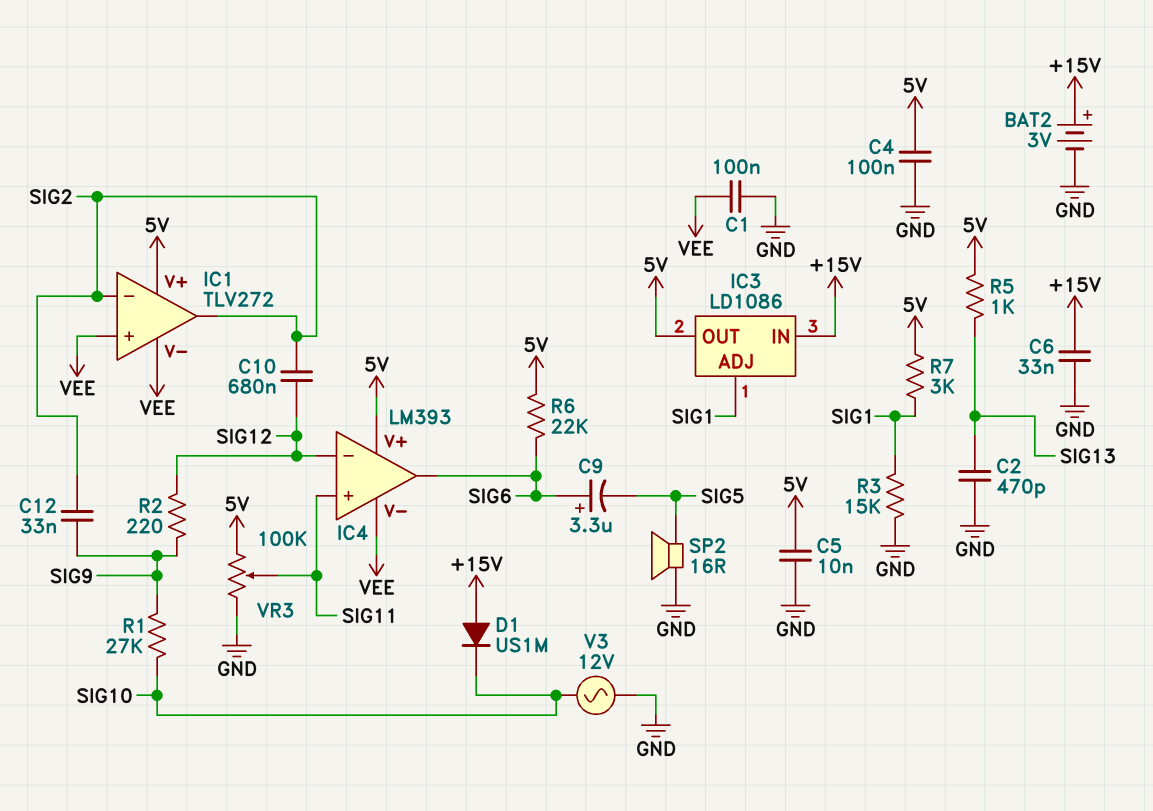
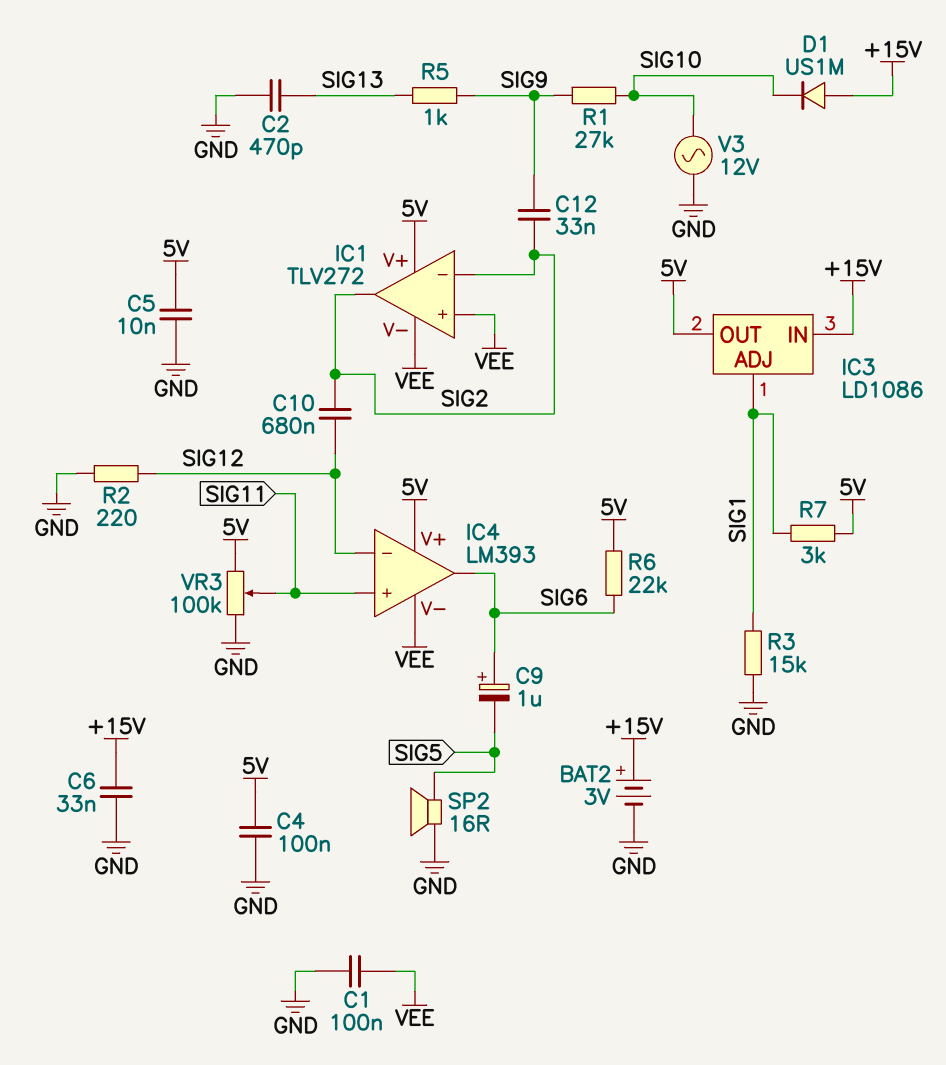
C9: 3.3uF (plus SIG6, minus SIG5) -> 1uF (plus SIG6, minus SIG5)
R2: 220 (SIG9, SIG12) -> 220 (GND, SIG12)
R5: 1k (5V, SIG13) -> 1k (SIG9, SIG13)

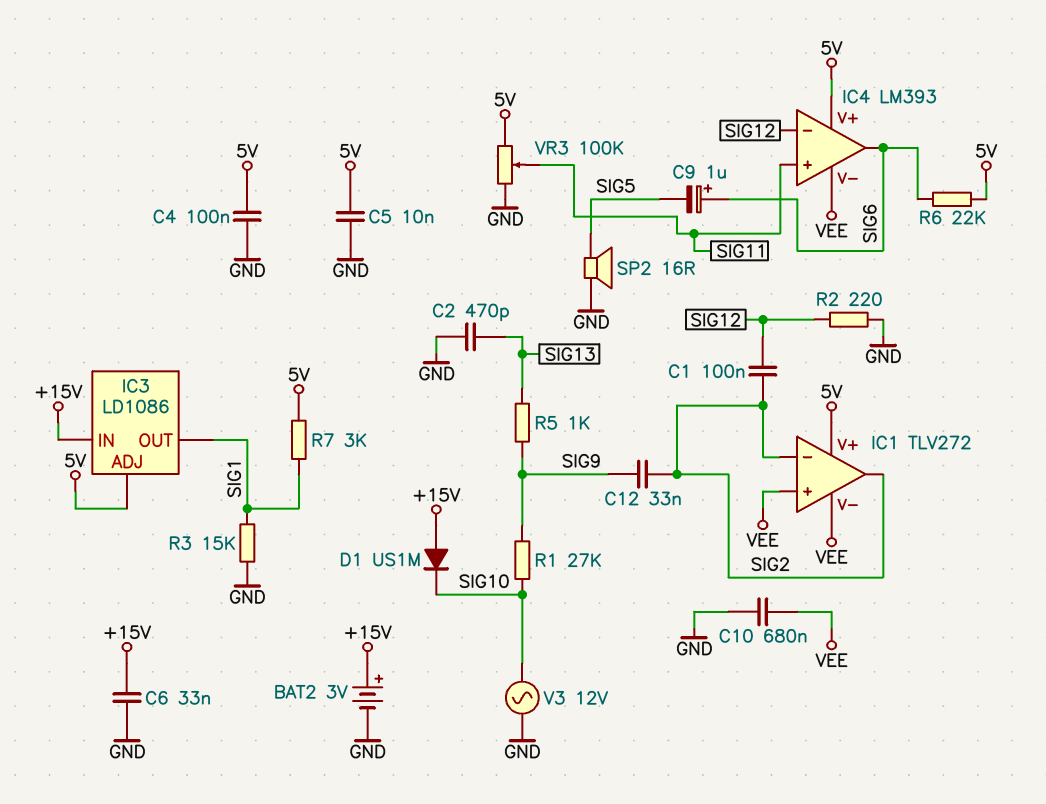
C1: 100nF (GND, VEE) -> 100nF (SIG2, SIG12)
C10: 680nF (SIG2, SIG12) -> 680nF (GND, VEE)
IC3 pin ADJ: SIG1 -> 5V
IC3 pin OUT: 5V -> SIG1

